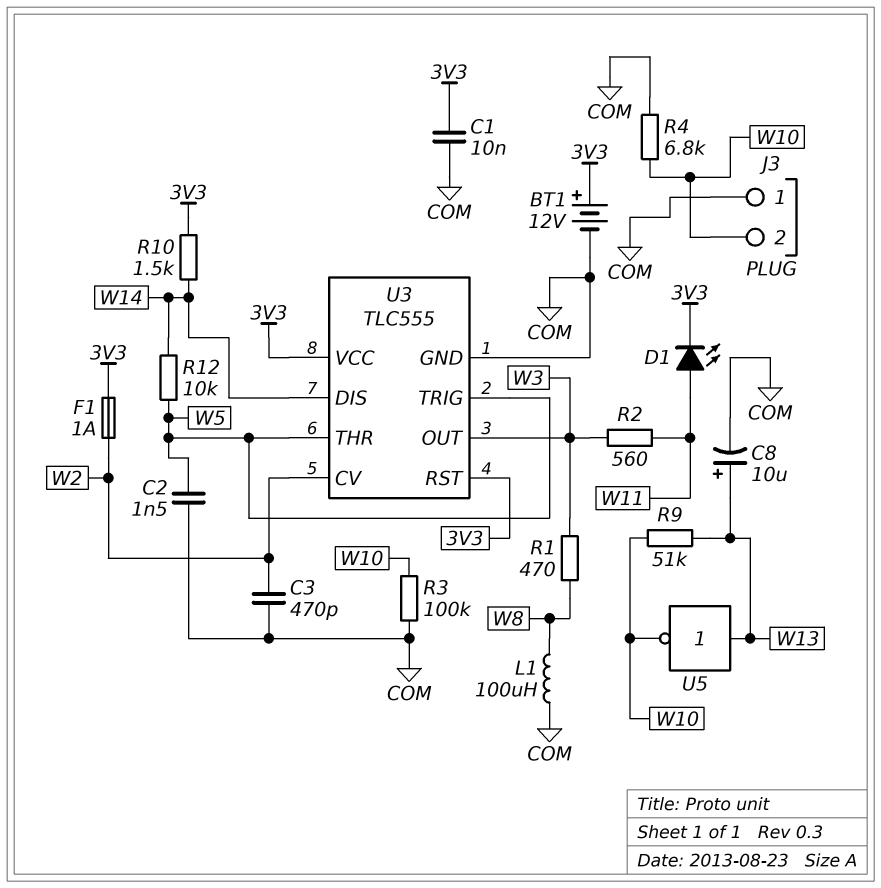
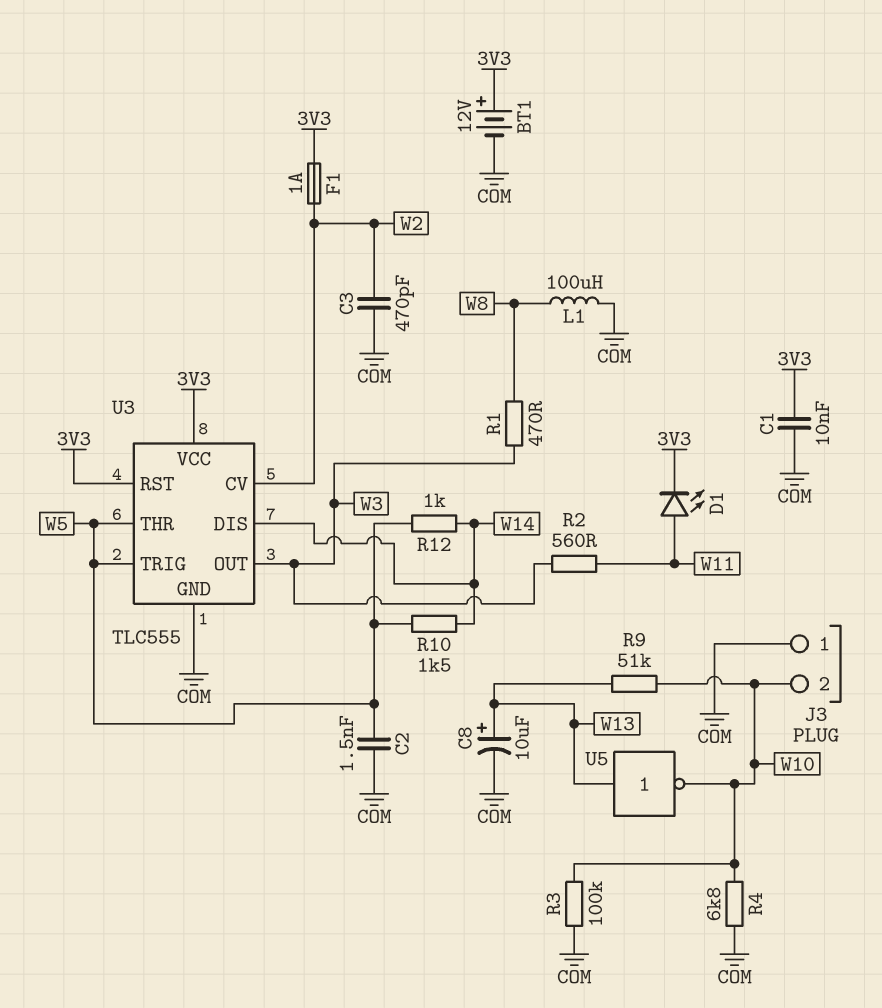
R10: 1.5k (3V3, W14) -> 1.5k (W5, W14)
R12: 10k (W5, W14) -> 1k (W5, W14)

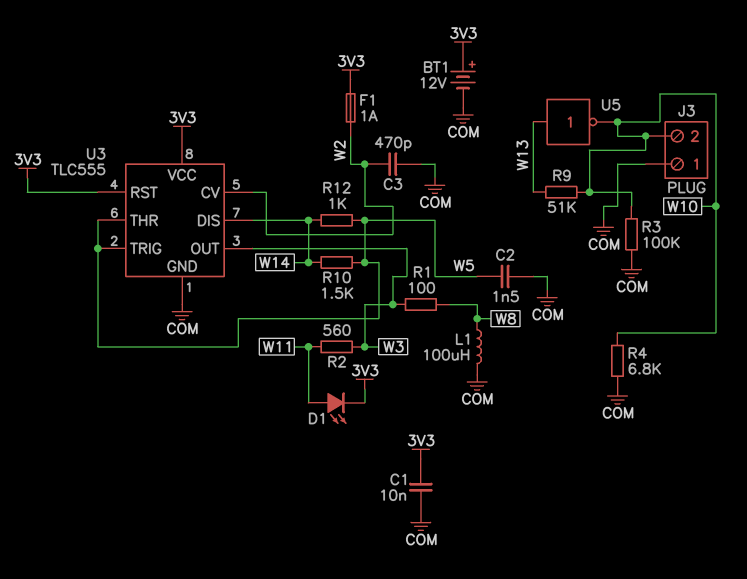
C8: 10uF (plus W13, minus COM) -> none
R1: 470 (W3, W8) -> 100 (W3, W8)

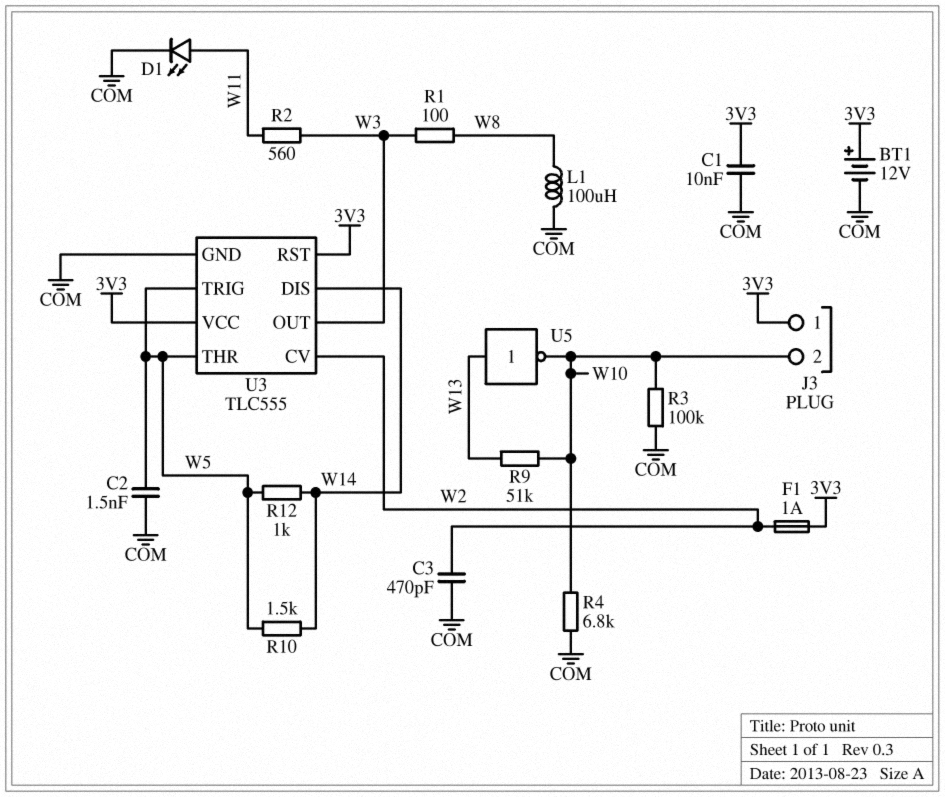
D1: LED (A W11, K 3V3) -> LED (A W11, K COM)
J3 pin 1: COM -> 3V3

